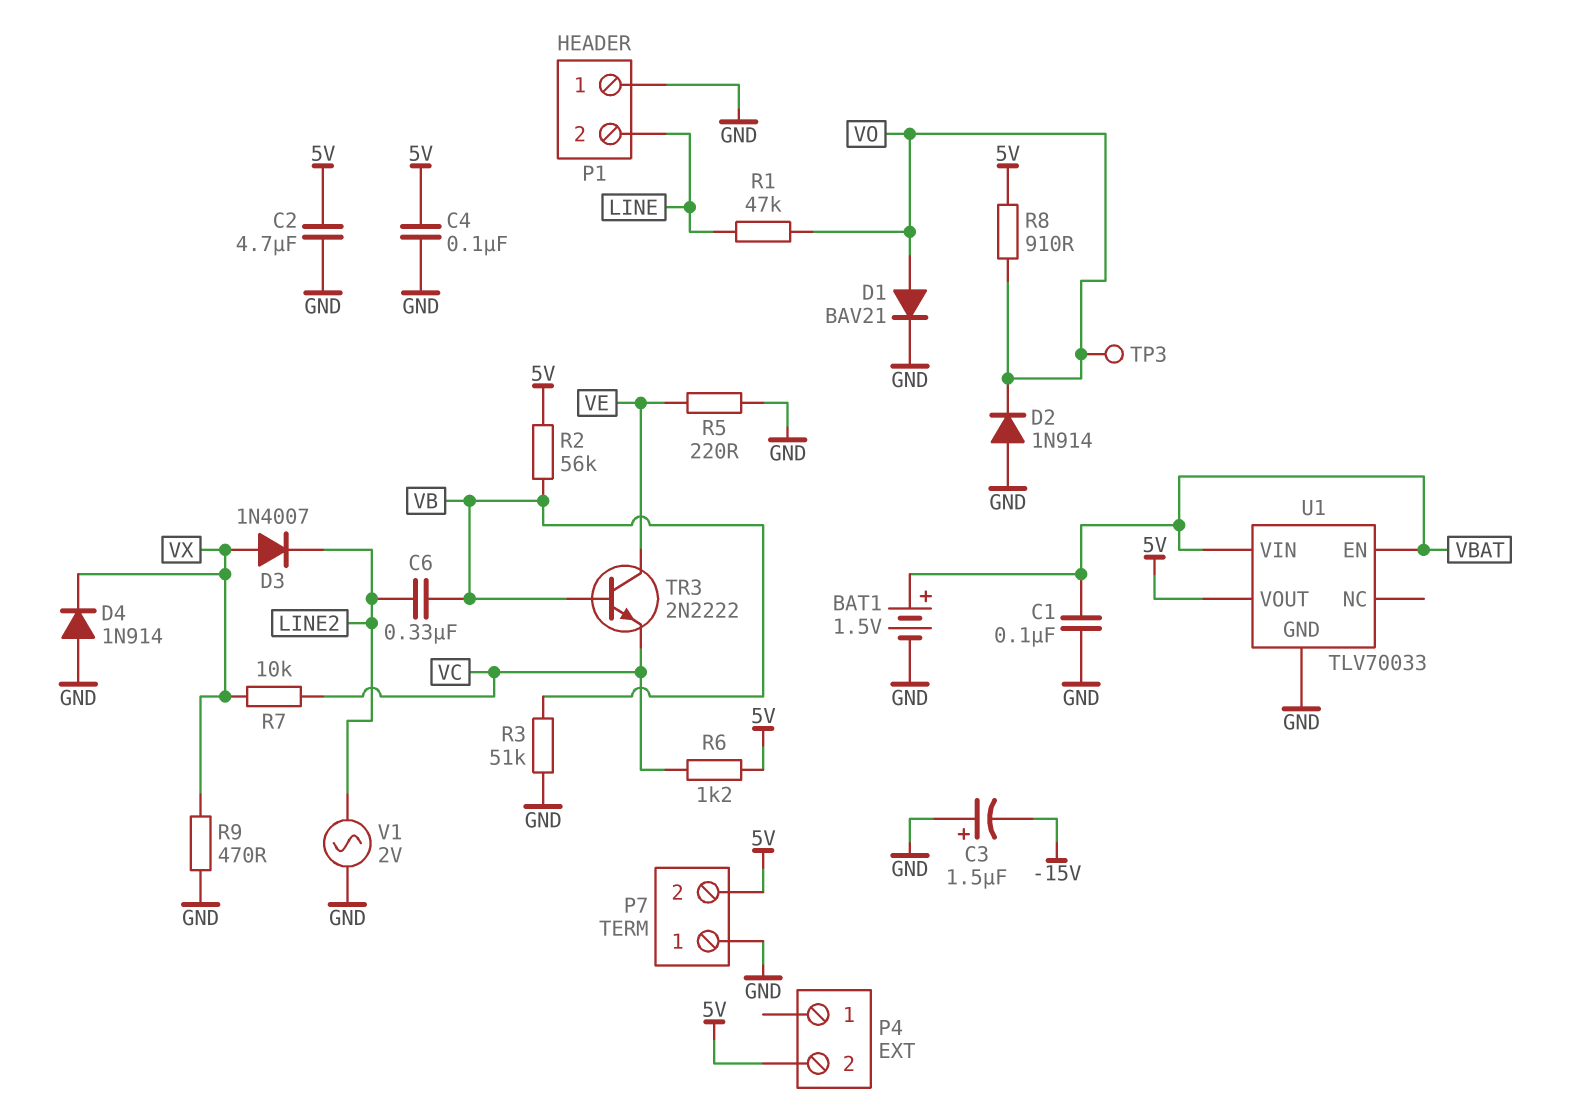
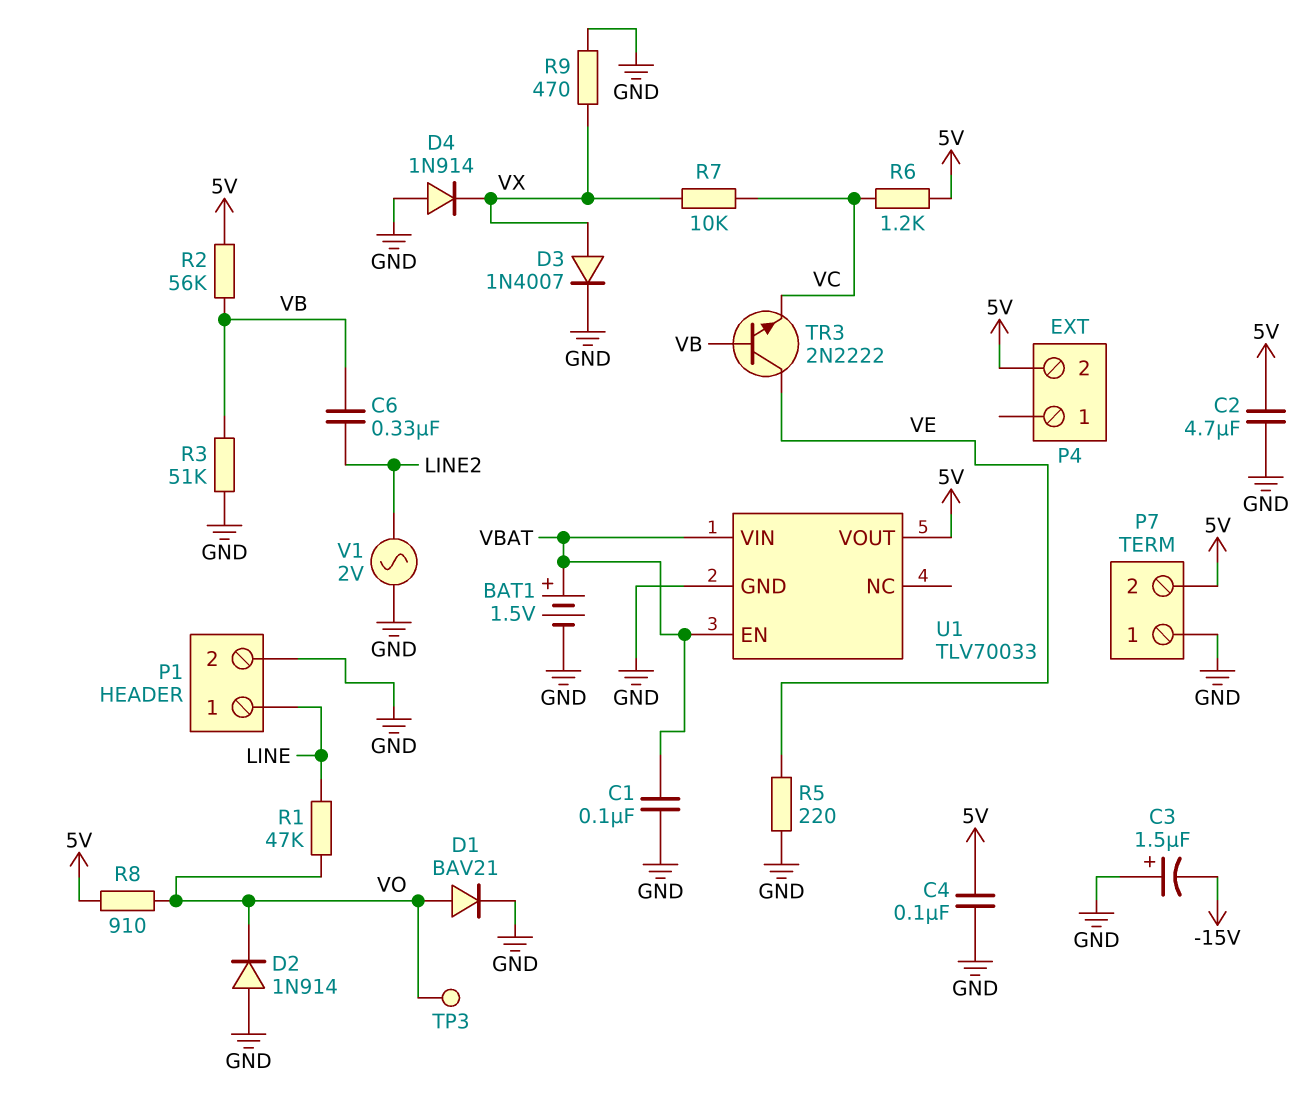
D3: diode 1N4007 (A VX, K LINE2) -> diode 1N4007 (A VX, K GND)
P1 pin 1: GND -> LINE
P1 pin 2: LINE -> GND

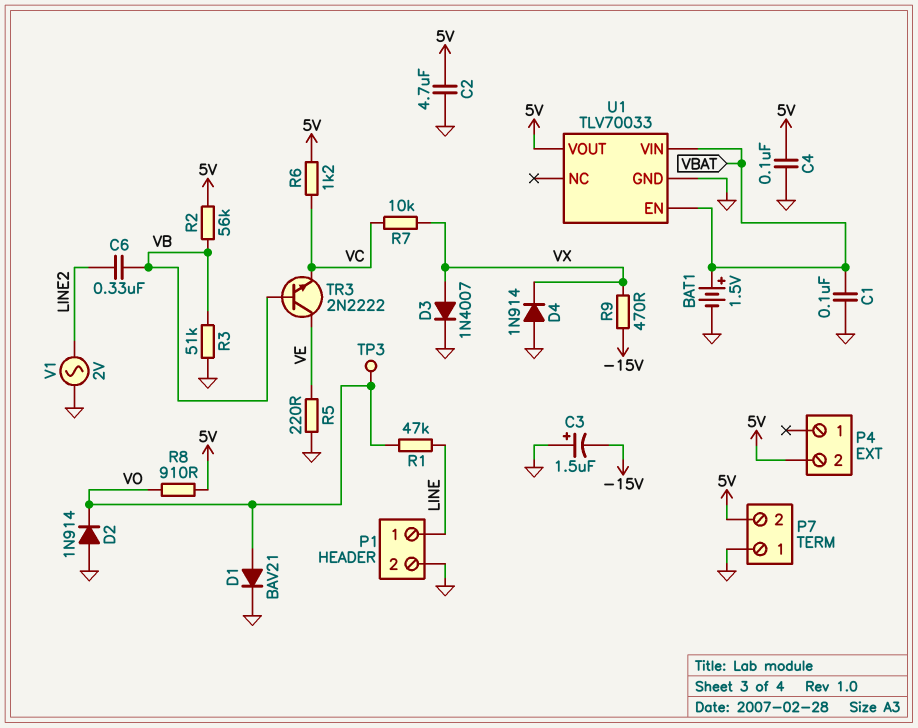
R9: 470 (GND, VX) -> 470 (-15V, VX)

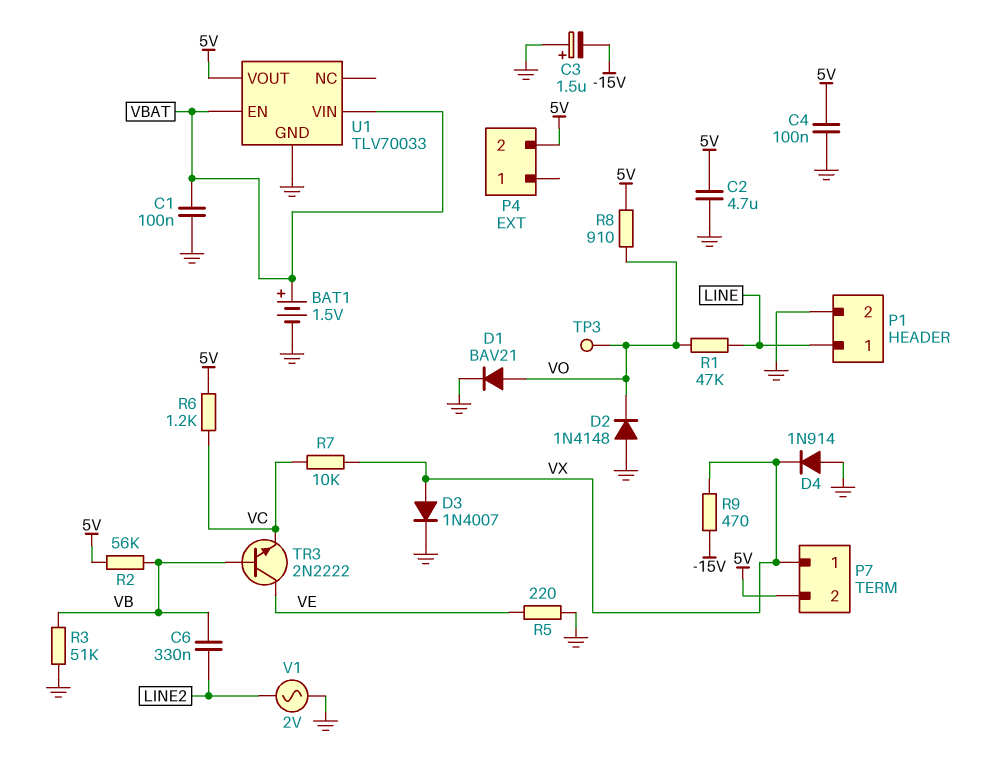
D2: diode 1N914 (A GND, K VO) -> diode 1N4148 (A GND, K VO)
P7 pin 1: GND -> VX

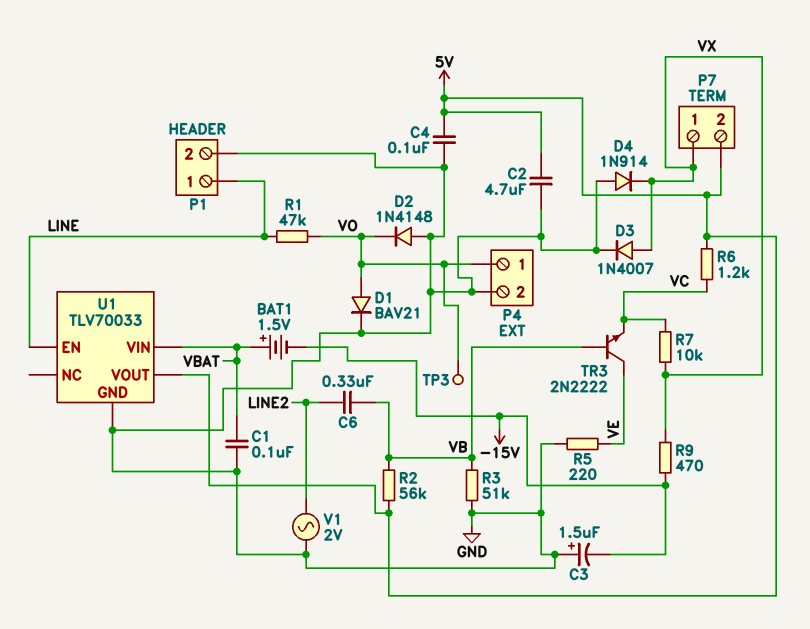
BAT1: 1.5V (plus VBAT, minus GND) -> 1.5V (plus VBAT, minus -15V)
P4 pin 1: none -> VO
P4 pin 2: 5V -> GND
R8: 910 (5V, VO) -> none
U1 pin EN: VBAT -> LINE

